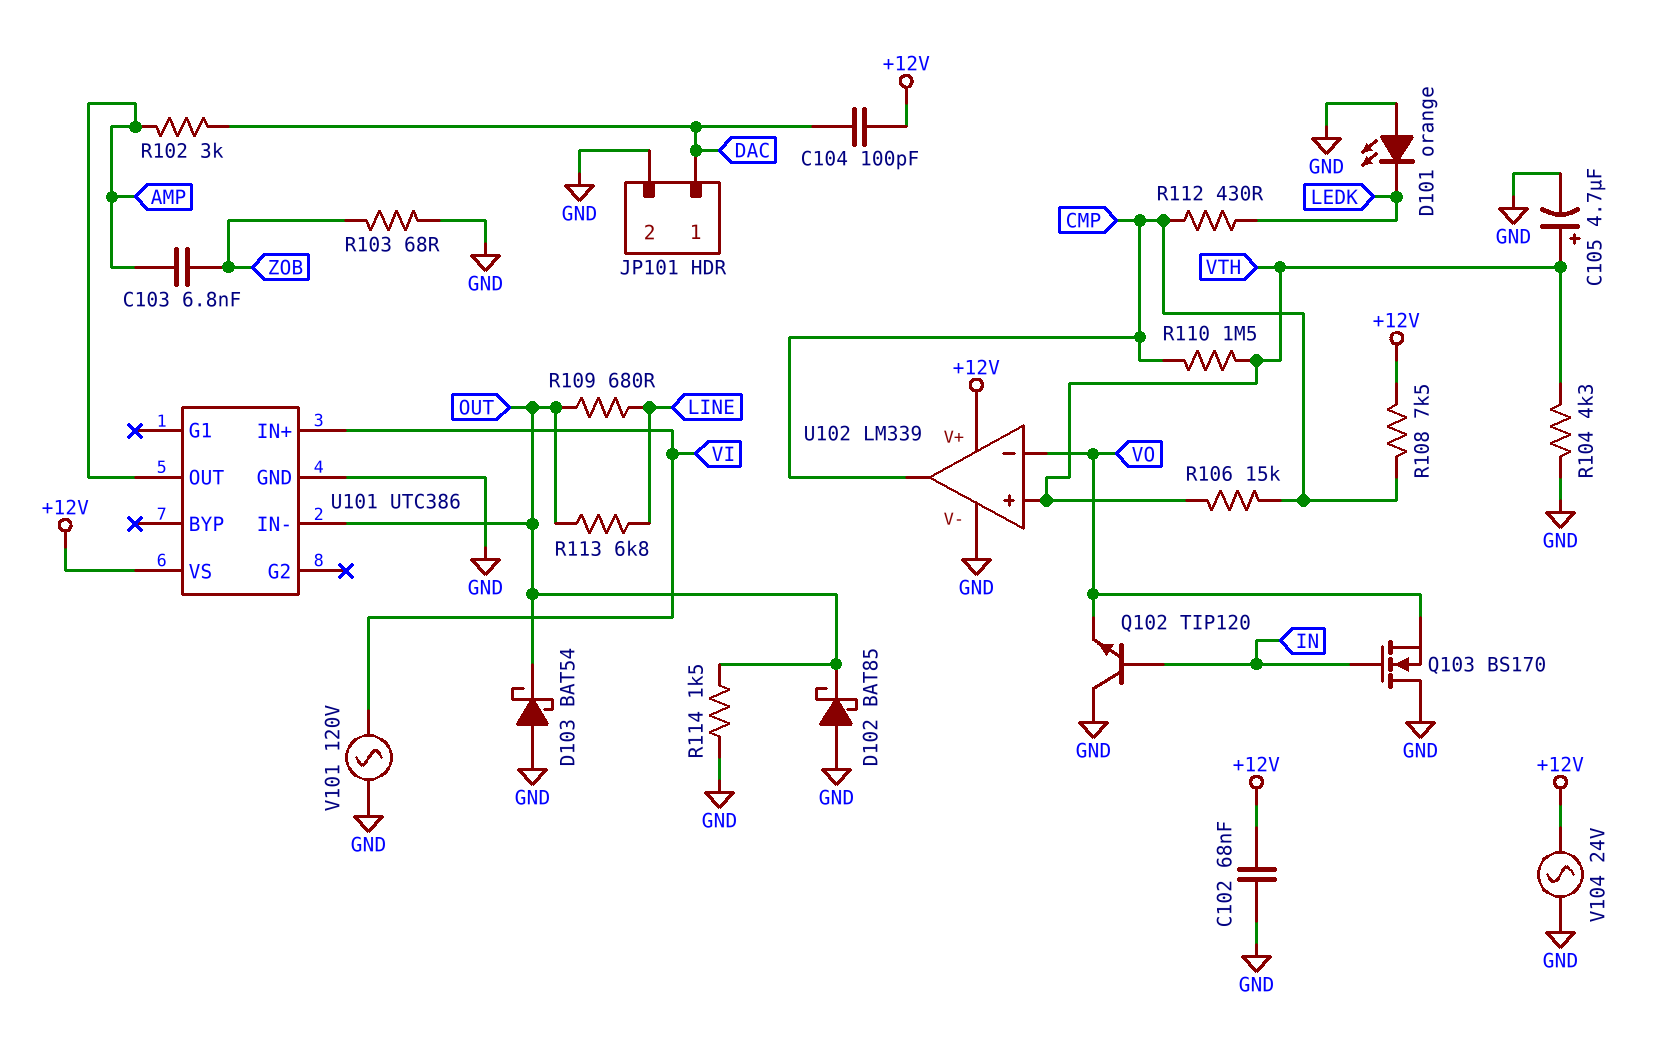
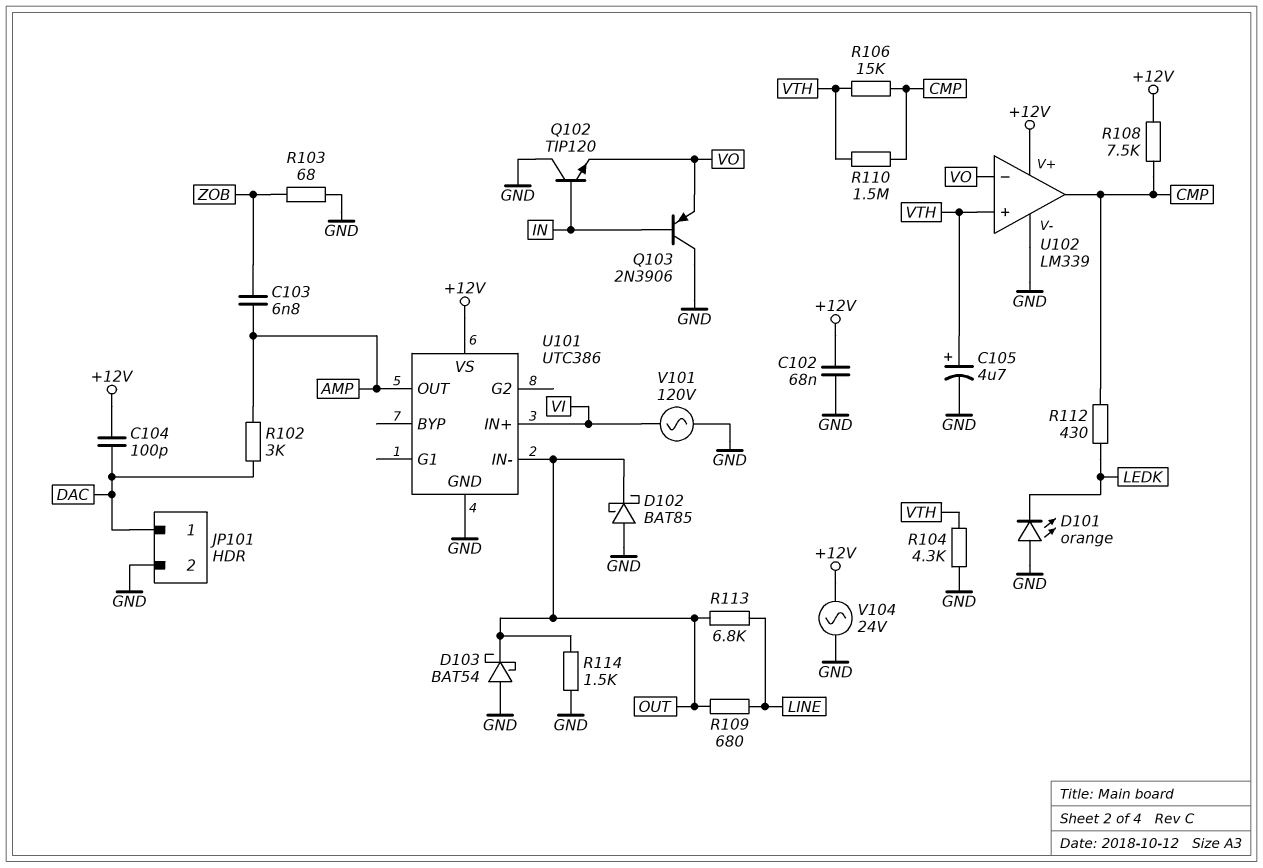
Q103: NMOS BS170 (G IN, D GND, S VO) -> PNP 2N3906 (B IN, C GND, E VO)

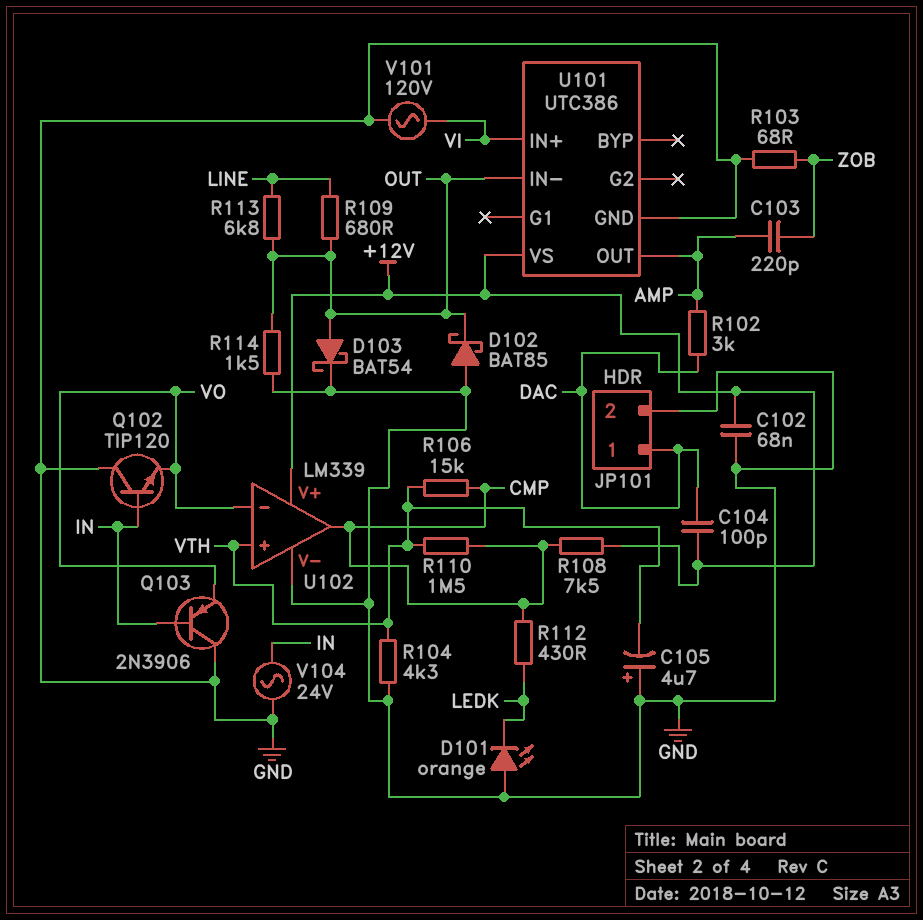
C103: 6.8nF (AMP, ZOB) -> 220pF (AMP, ZOB)
C105: 4.7uF (plus VTH, minus GND) -> 4.7uF (plus GND, minus VTH)
D103: schottky BAT54 (A GND, K OUT) -> schottky BAT54 (A OUT, K GND)
V104: AC 24V (+12V, GND) -> AC 24V (GND, IN)

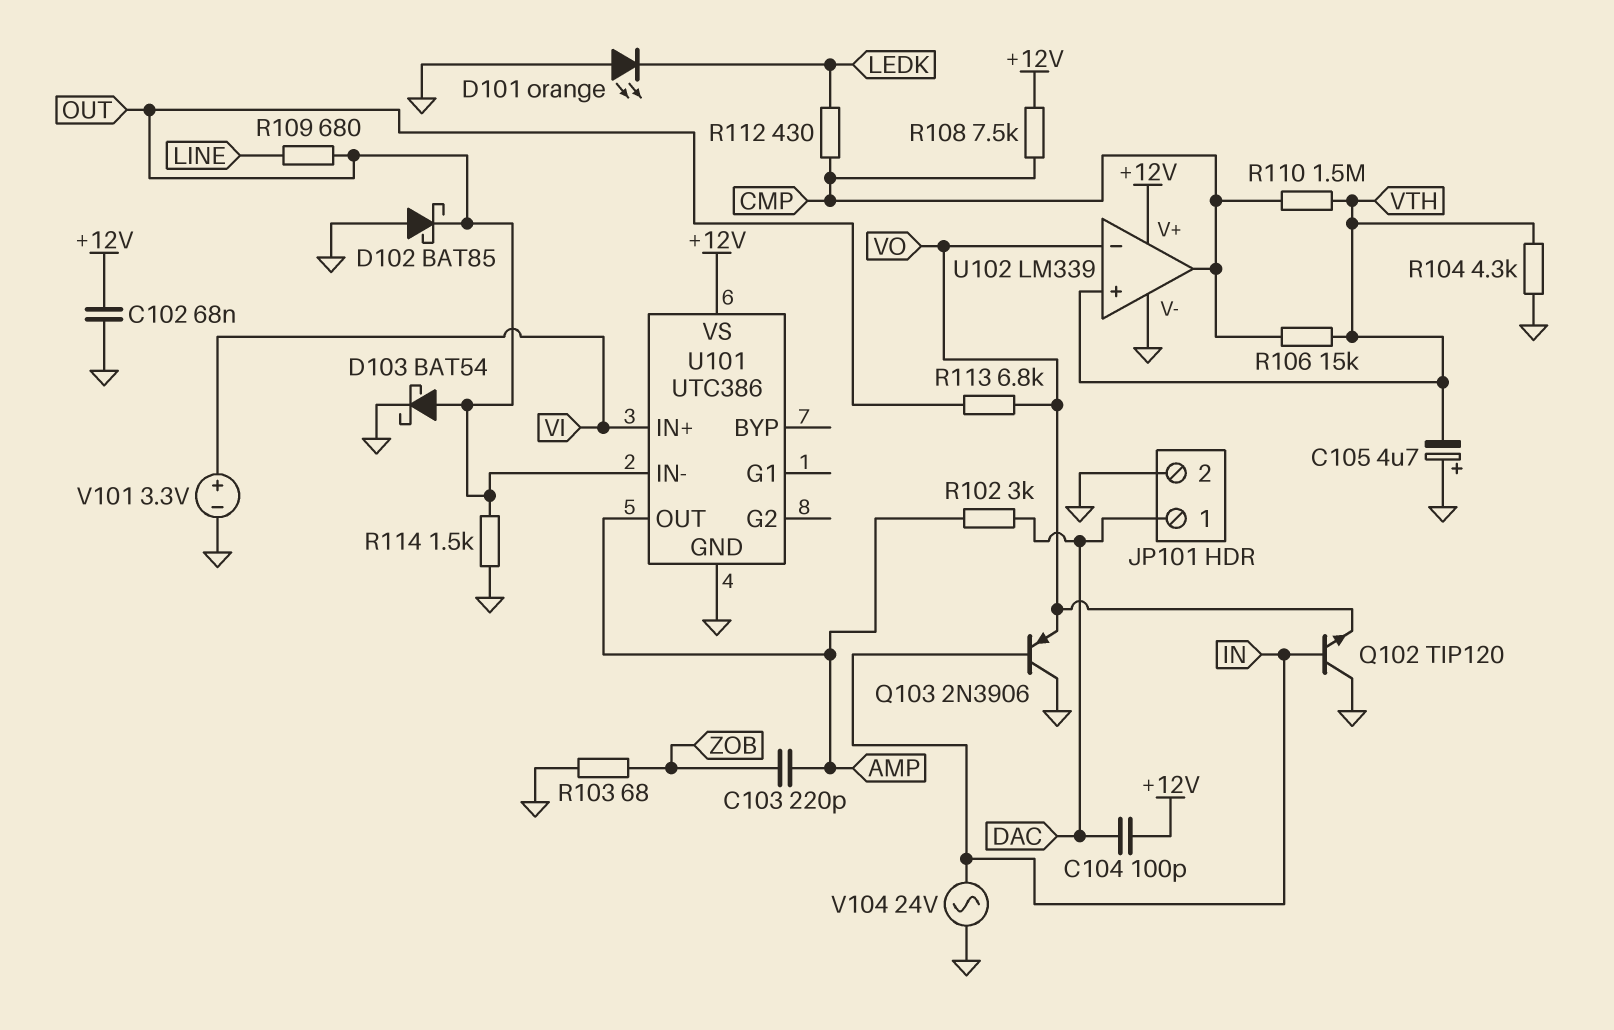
R113: 6.8k (LINE, OUT) -> 6.8k (OUT, VO)
V101: AC 120V (GND, VI) -> 3.3V (plus VI, minus GND)

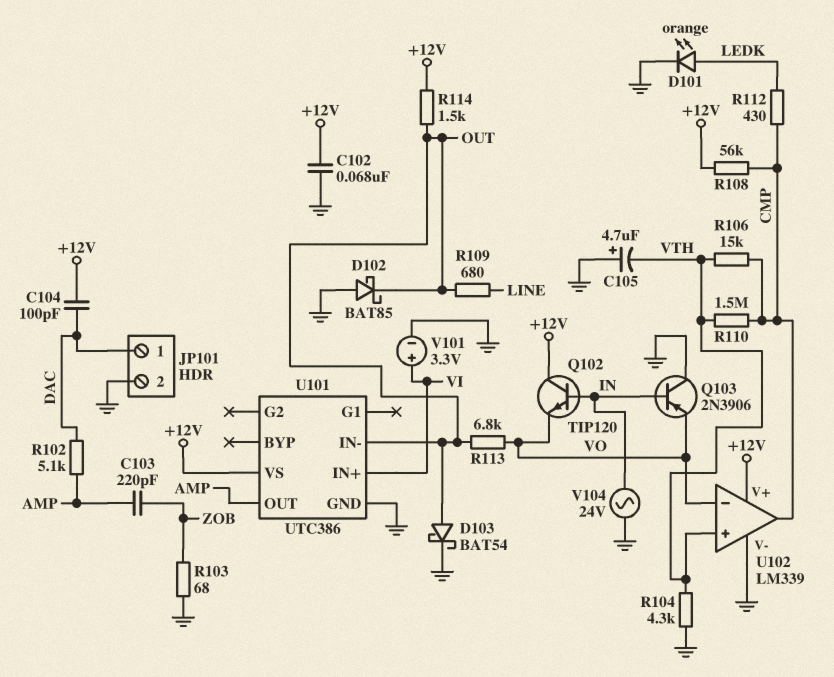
D101: LED orange (A GND, K LEDK) -> LED orange (A LEDK, K GND)
Q102: NPN TIP120 (B IN, C GND, E VO) -> NPN TIP120 (B IN, C +12V, E VO)
R102: 3k (AMP, DAC) -> 5.1k (AMP, DAC)
R108: 7.5k (+12V, CMP) -> 56k (+12V, CMP)
R114: 1.5k (GND, OUT) -> 1.5k (+12V, OUT)

